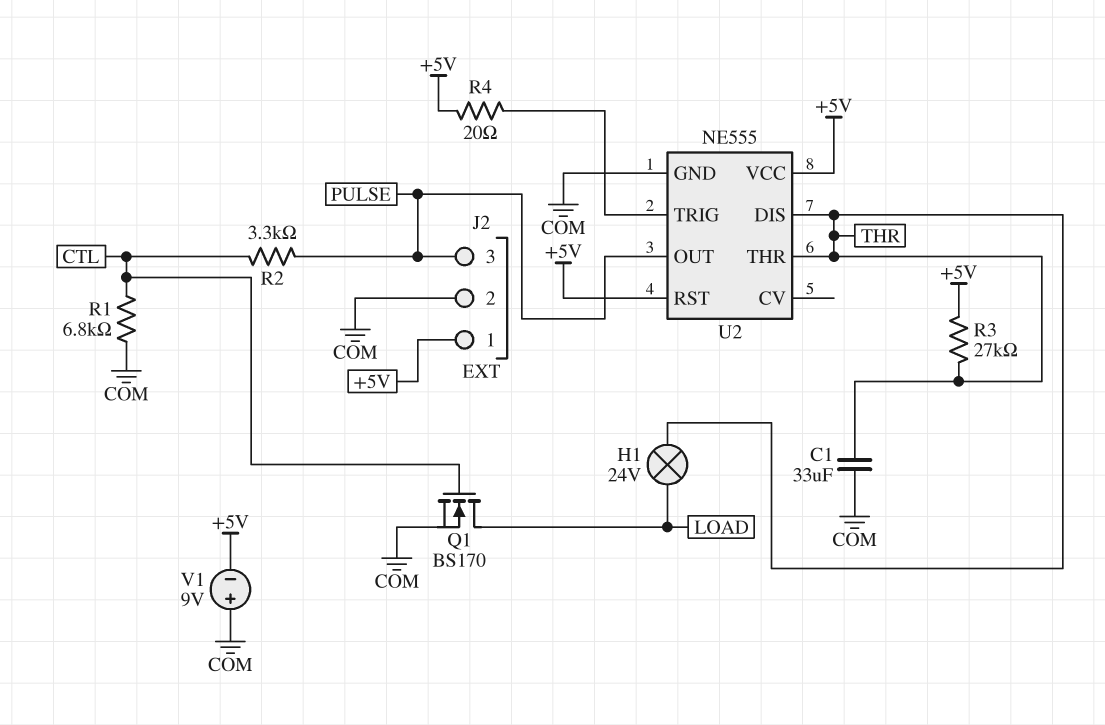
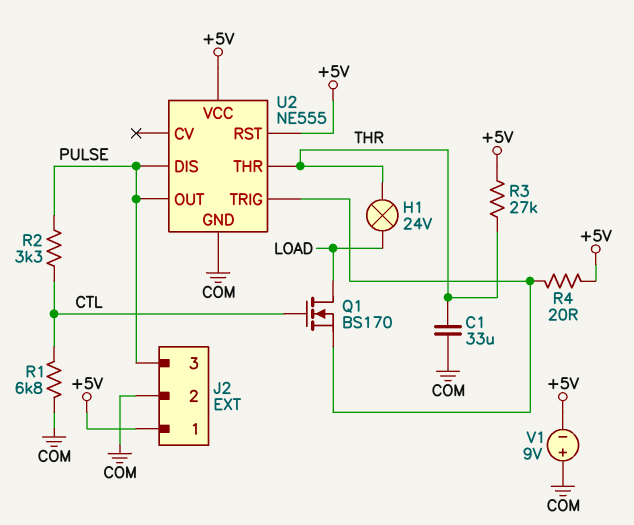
Q1: NMOS BS170 (G CTL, D LOAD, S COM) -> NMOS BS170 (G CTL, D LOAD, S U2/TRIG)
U2 pin DIS: THR -> PULSE

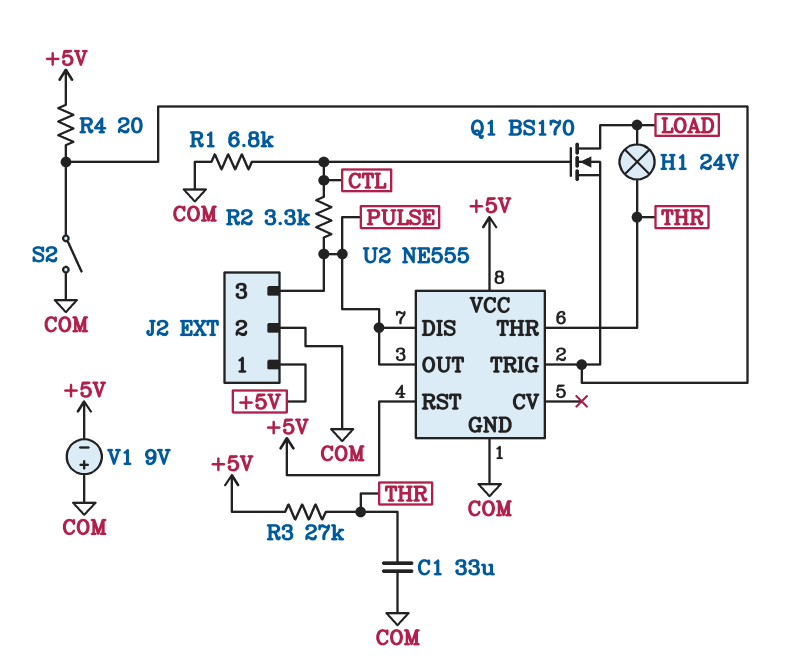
S2: none -> switch (COM, U2/TRIG)

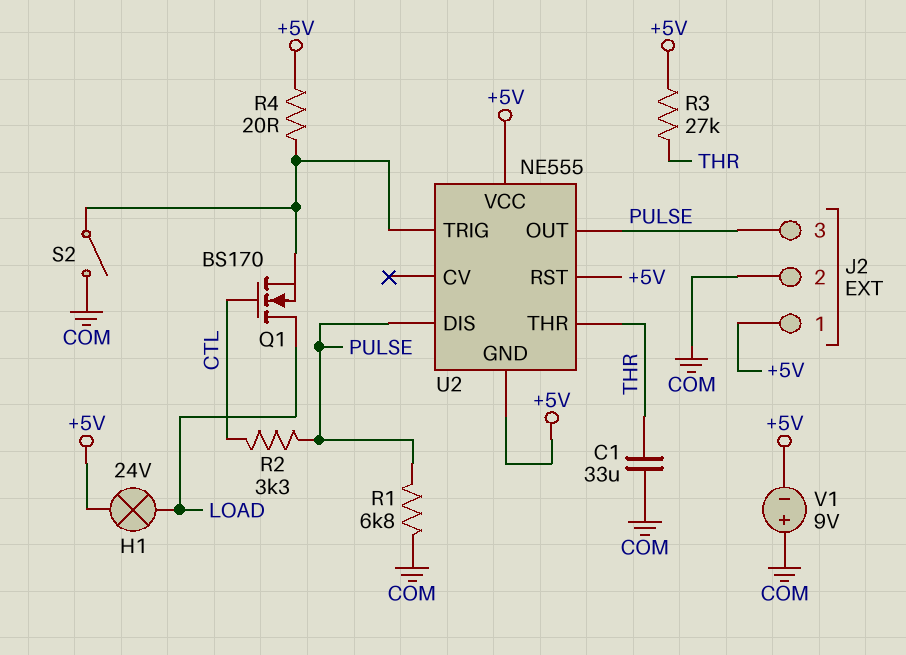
H1: lamp 24V (LOAD, THR) -> lamp 24V (+5V, LOAD)
R1: 6.8k (COM, CTL) -> 6.8k (COM, PULSE)
U2 pin GND: COM -> +5V

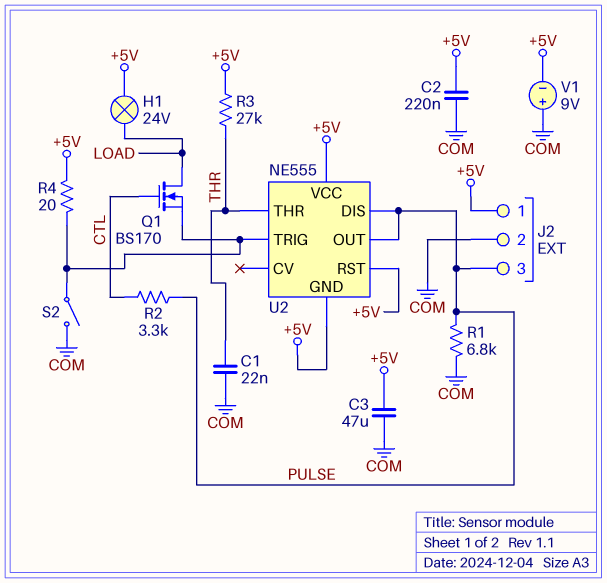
C1: 33uF (COM, THR) -> 22nF (COM, THR)
C2: none -> 220nF (+5V, COM)
C3: none -> 47uF (+5V, COM)

